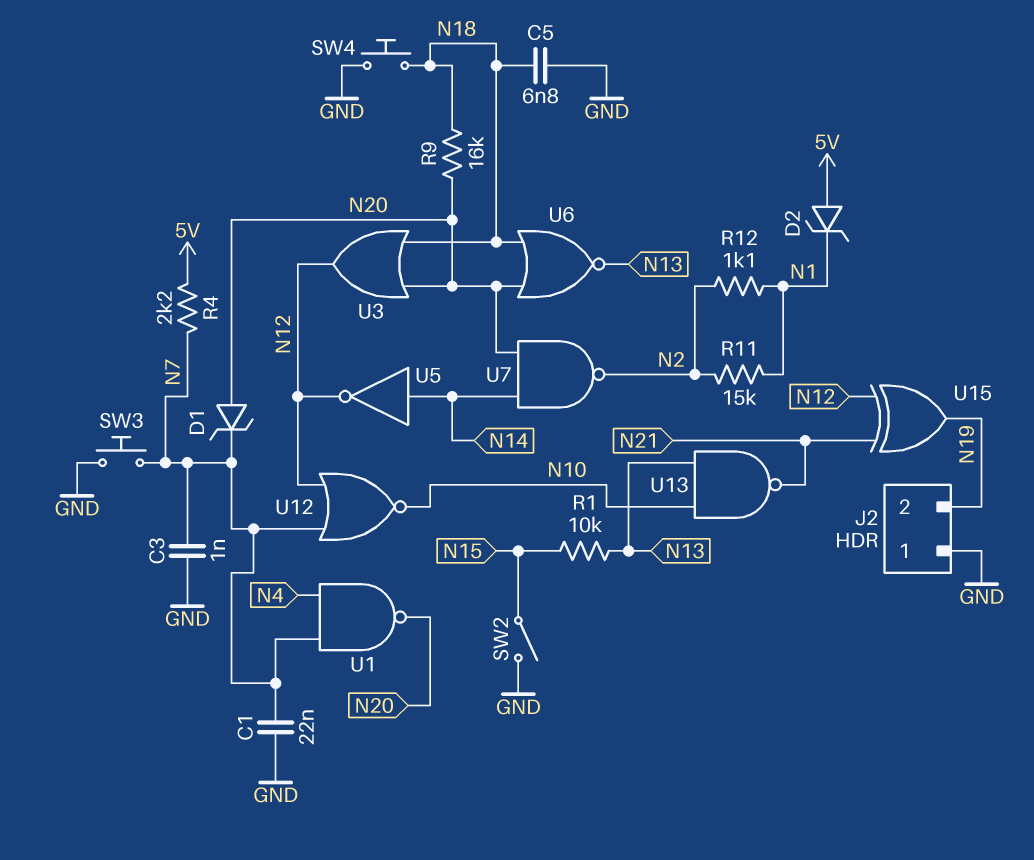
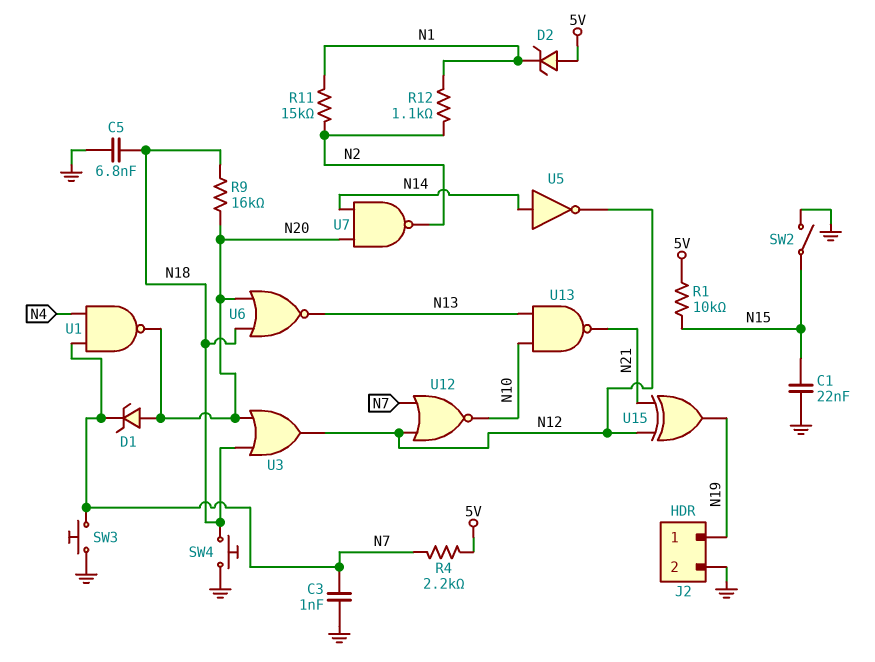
C1: 22nF (GND, N7) -> 22nF (GND, N15)
J2 pin 1: GND -> N19
J2 pin 2: N19 -> GND
R1: 10k (N13, N15) -> 10k (5V, N15)

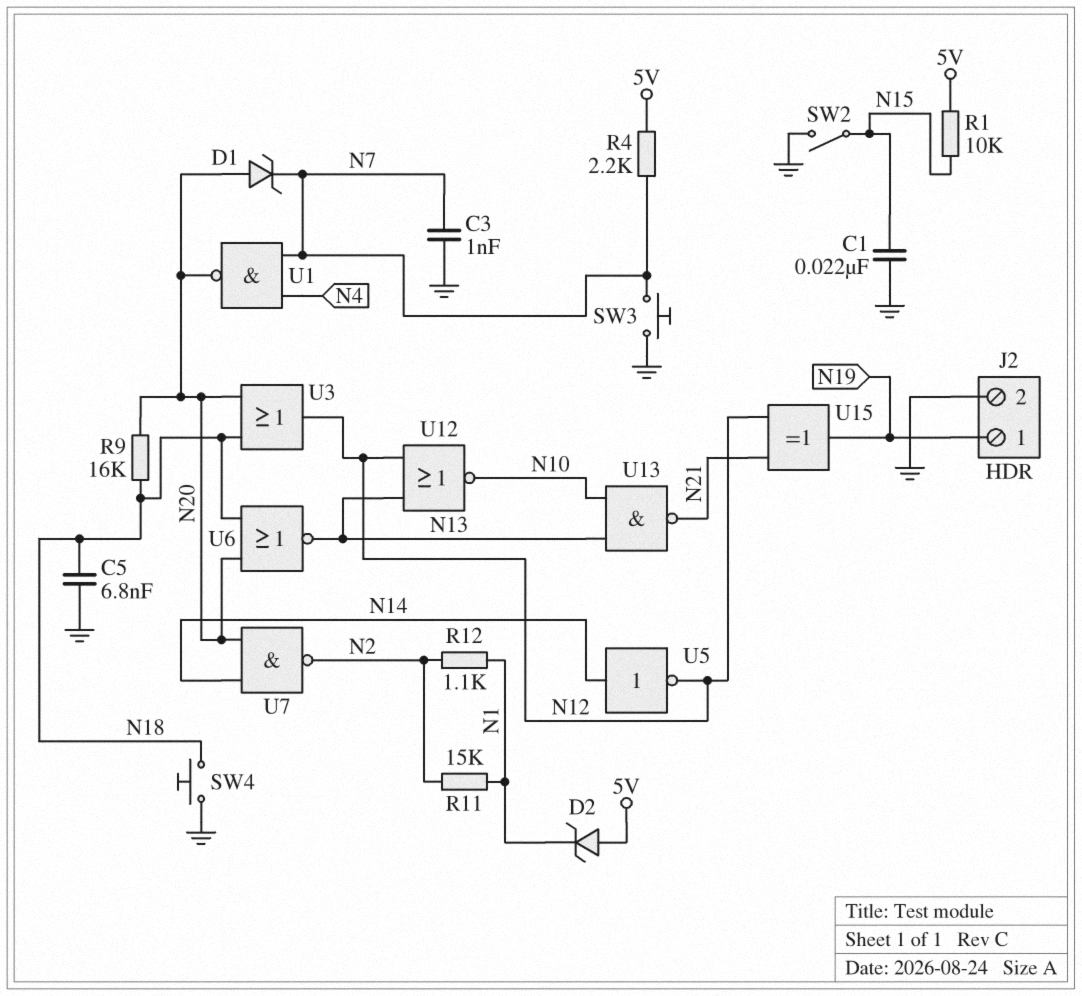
U12: NOR (in N7, in N12, out N10) -> NOR (in N12, in N13, out N10)

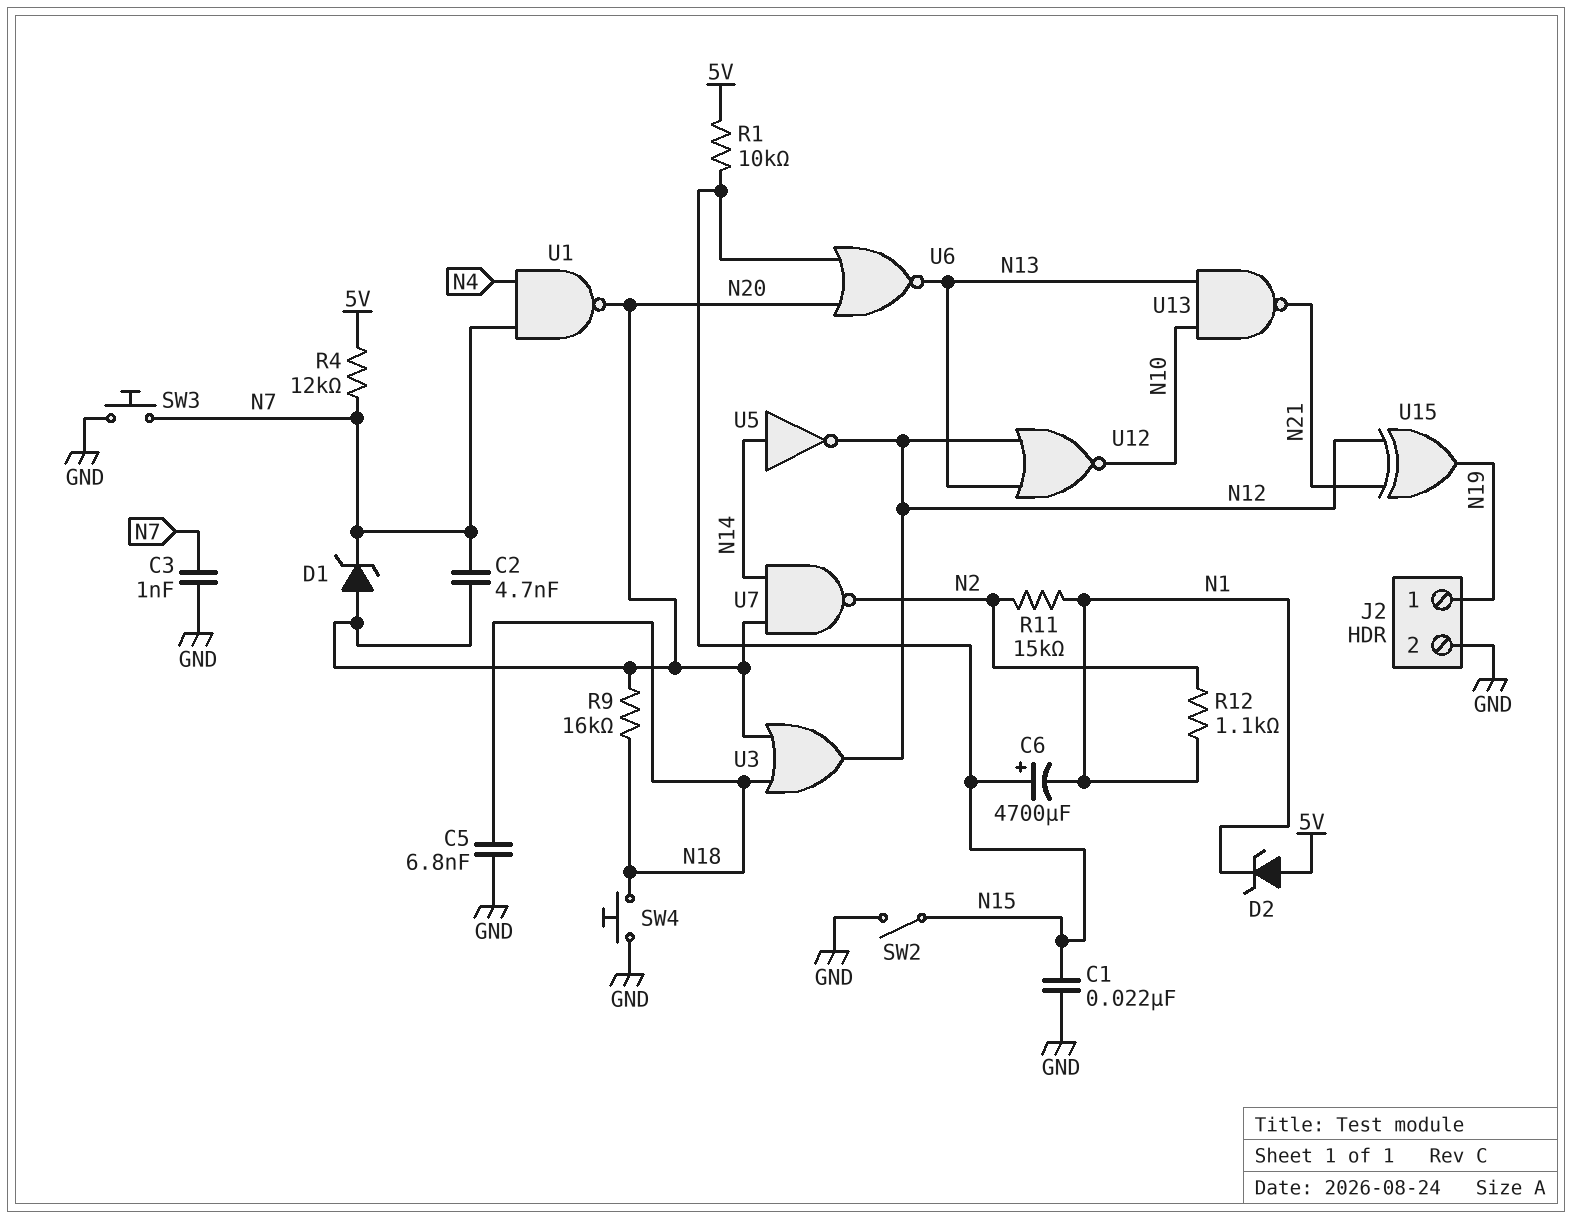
C2: none -> 4.7nF (N7, N20)
C6: none -> 4700uF (plus N15, minus N1)
R4: 2.2k (5V, N7) -> 12k (5V, N7)
U6: NOR (in N18, in N20, out N13) -> NOR (in N15, in N20, out N13)

